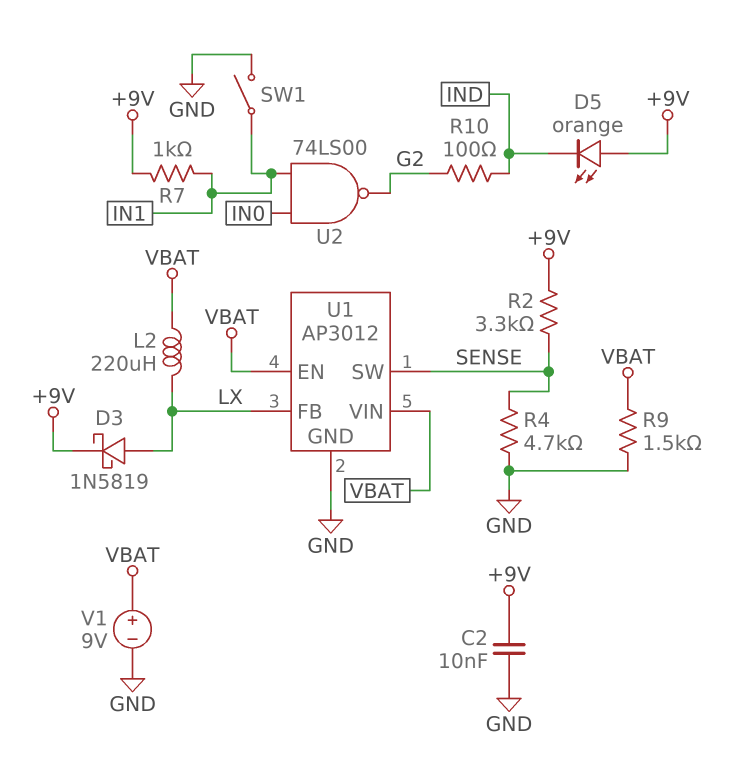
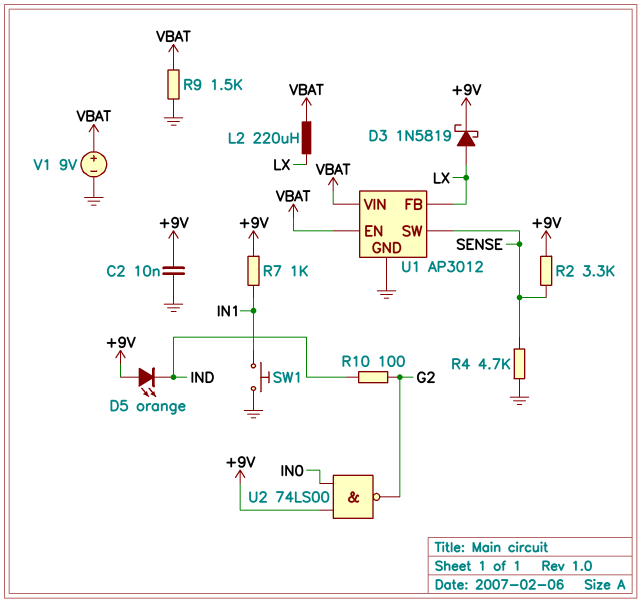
SW1: switch (GND, IN1) -> button (GND, IN1)
U2: NAND 74LS00 (in IN0, in IN1, out G2) -> NAND 74LS00 (in +9V, in IN0, out G2)

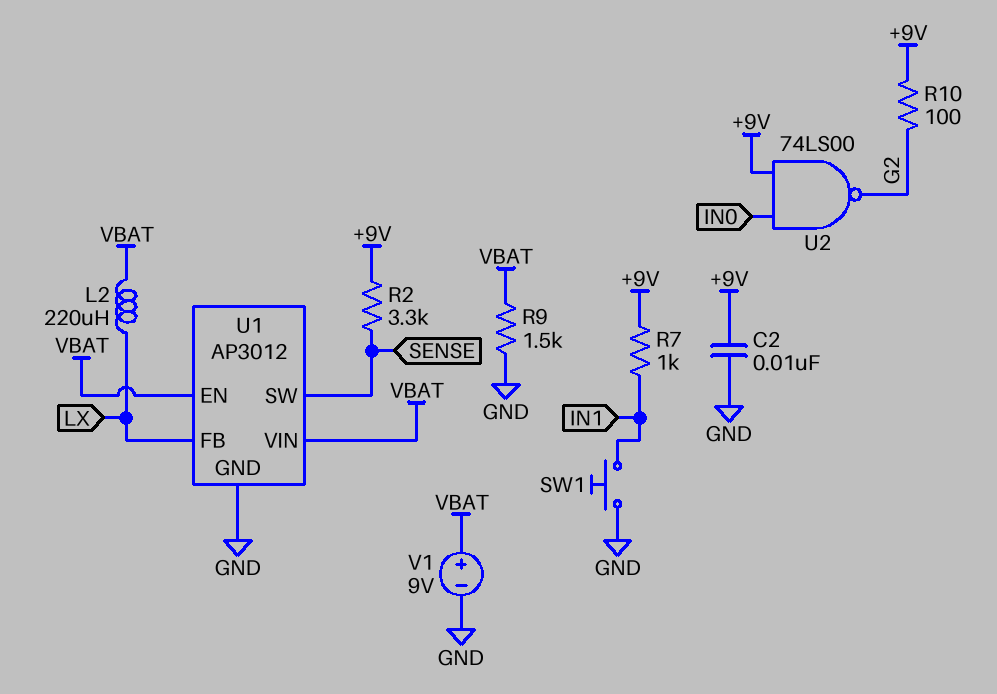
D3: schottky 1N5819 (A LX, K +9V) -> none
D5: LED orange (A +9V, K IND) -> none
R4: 4.7k (GND, SENSE) -> none
R10: 100 (G2, IND) -> 100 (+9V, G2)

